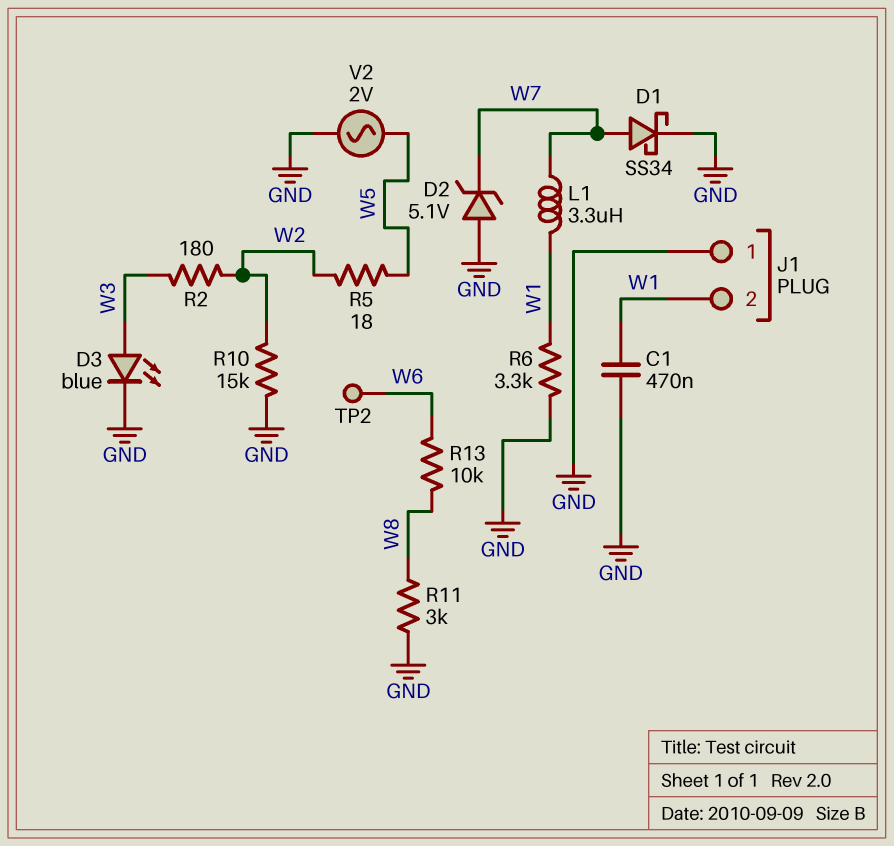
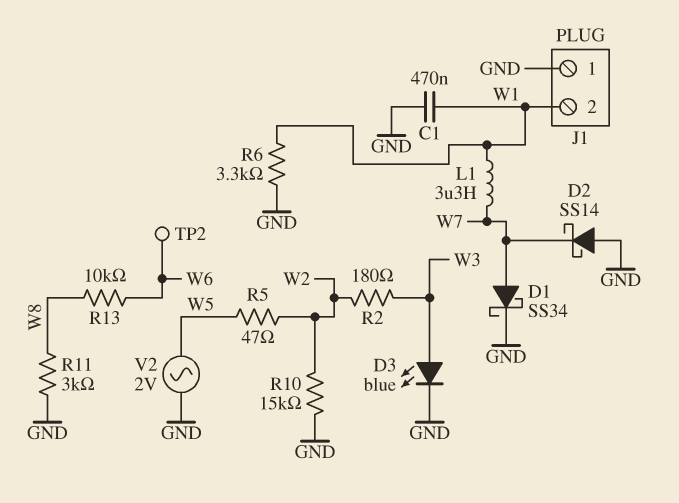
D2: zener 5.1V (A GND, K W7) -> schottky SS14 (A GND, K W7)
R5: 18 (W2, W5) -> 47 (W2, W5)

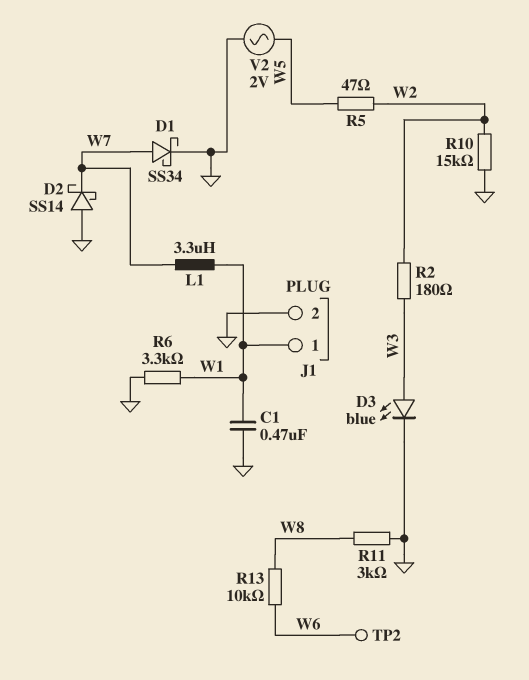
J1 pin 1: GND -> W1
J1 pin 2: W1 -> GND

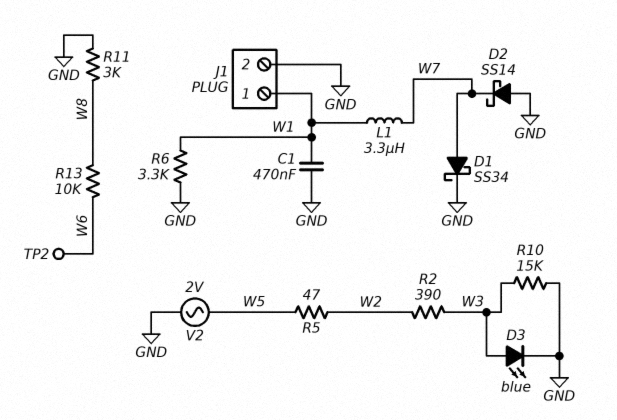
R2: 180 (W2, W3) -> 390 (W2, W3)
R10: 15k (GND, W2) -> 15k (GND, W3)

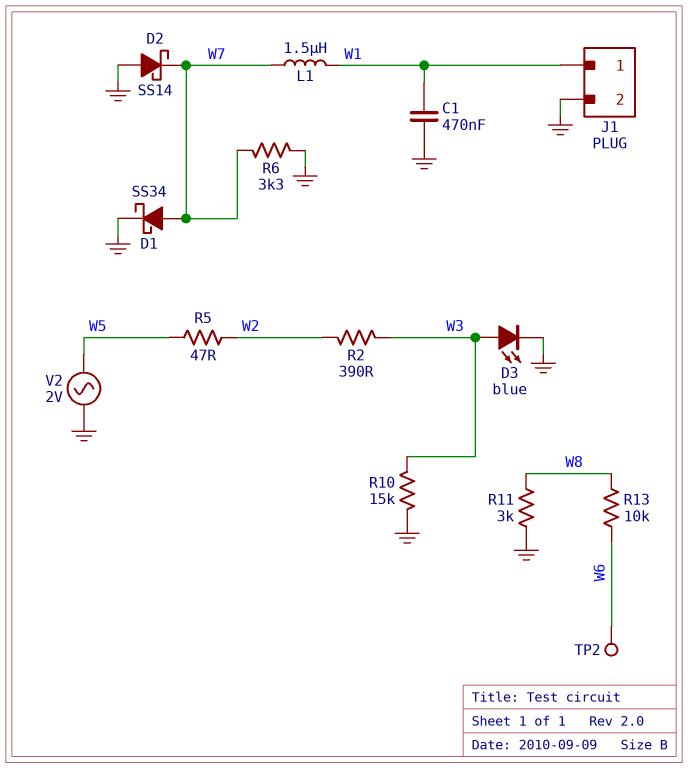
L1: 3.3uH (W1, W7) -> 1.5uH (W1, W7)
R6: 3.3k (GND, W1) -> 3.3k (GND, W7)

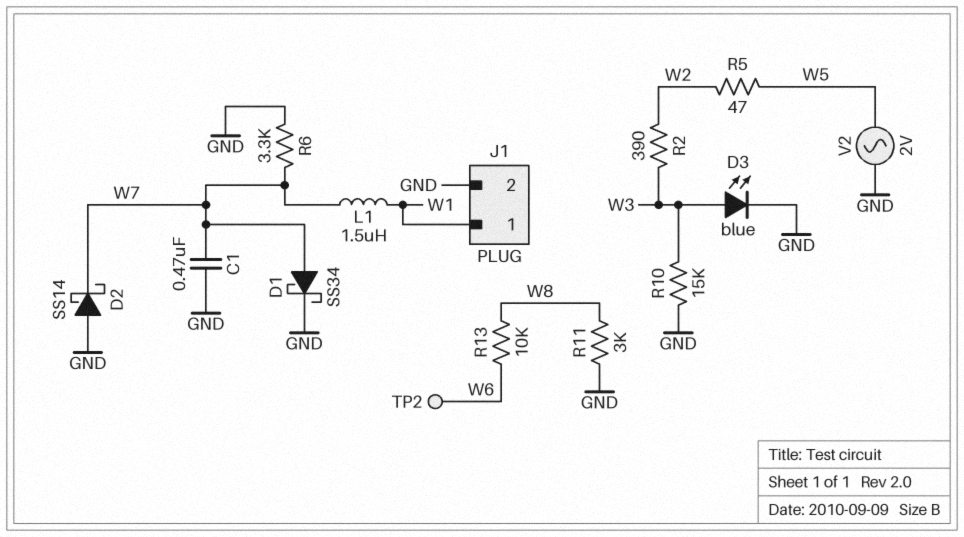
C1: 470nF (GND, W1) -> 470nF (GND, W7)

